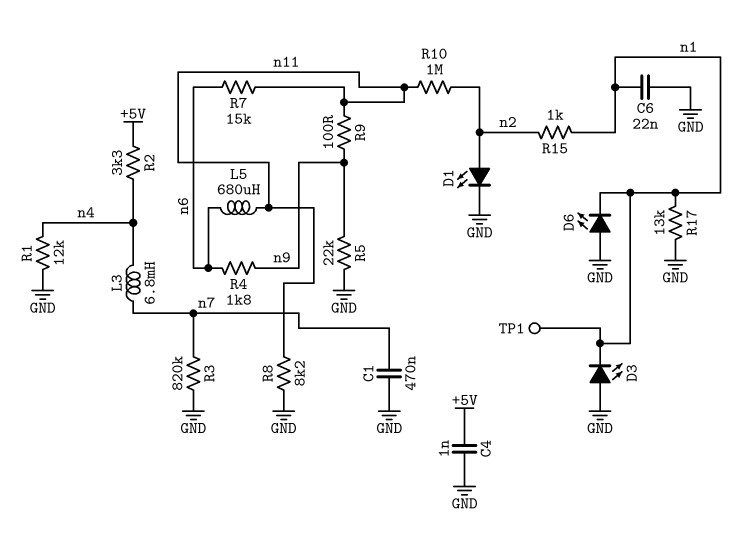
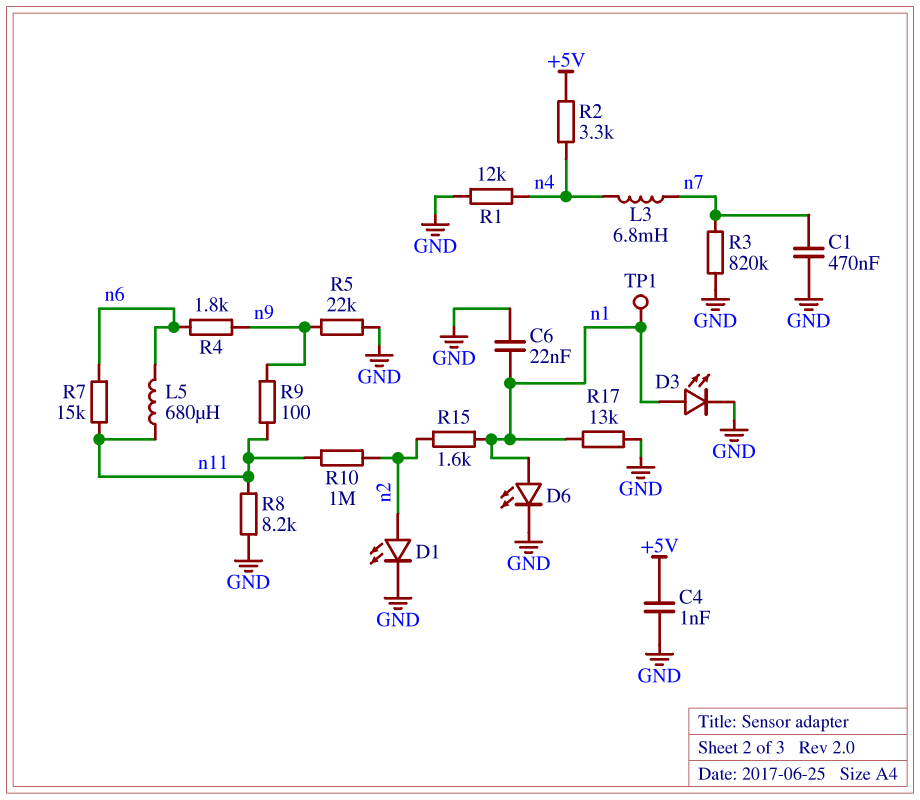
D3: LED (A GND, K n1) -> LED (A n1, K GND)
D6: LED (A GND, K n1) -> LED (A n1, K GND)
R15: 1k (n1, n2) -> 1.6k (n1, n2)

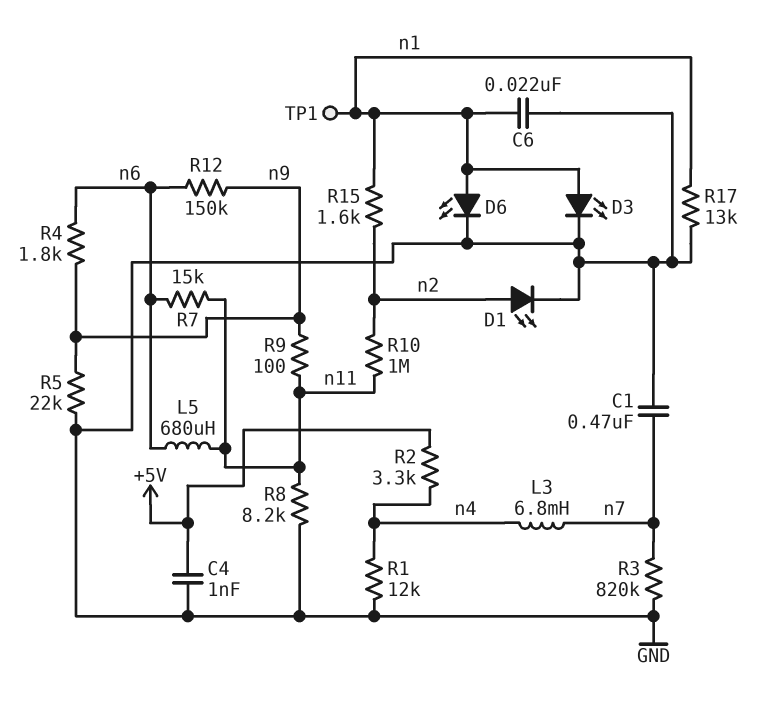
R12: none -> 150k (n6, n9)

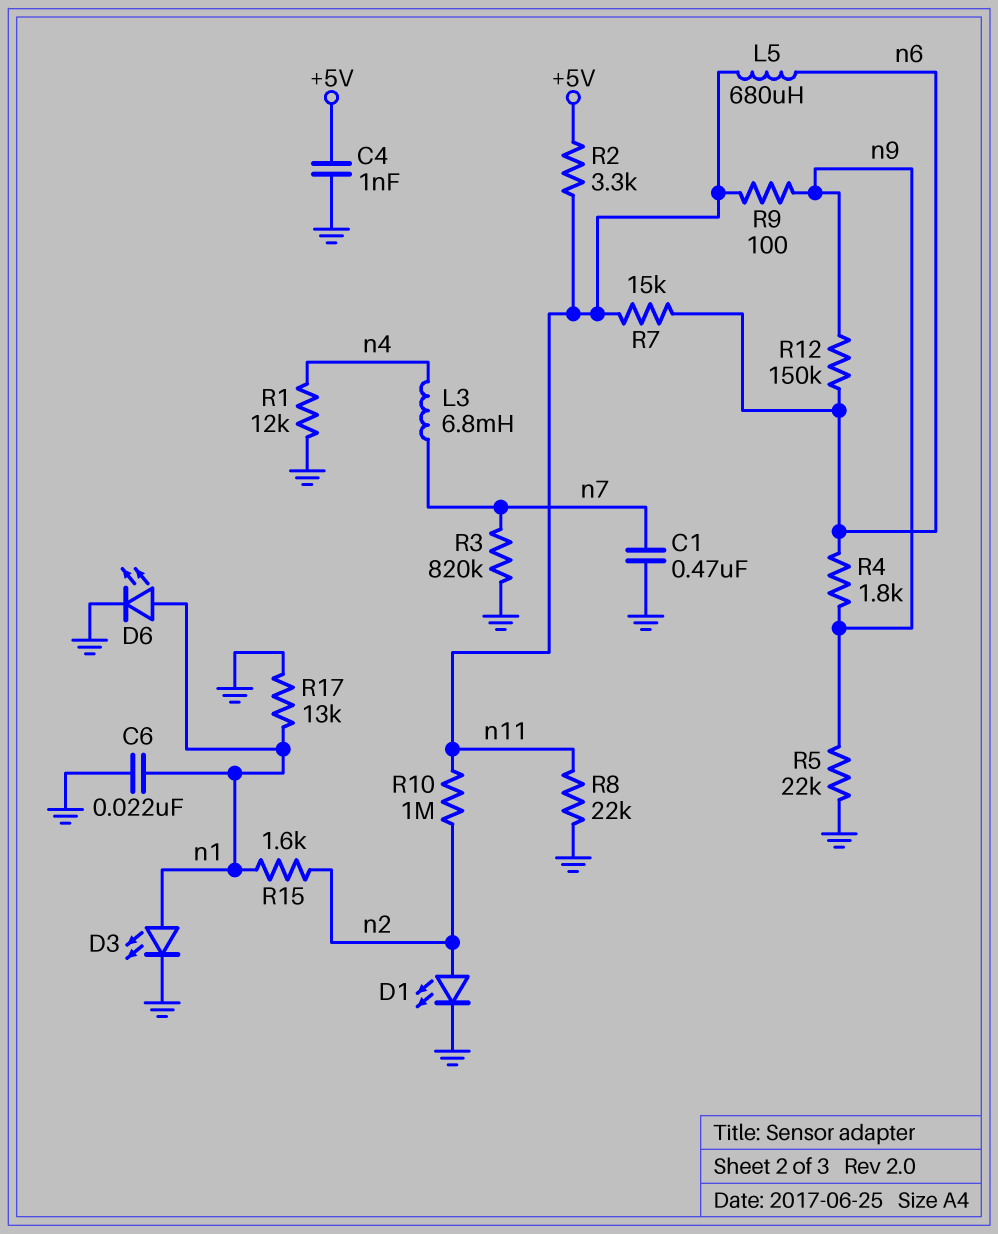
R2: 3.3k (+5V, n4) -> 3.3k (+5V, n11)
R8: 8.2k (GND, n11) -> 22k (GND, n11)
TP1: test point (n1) -> none

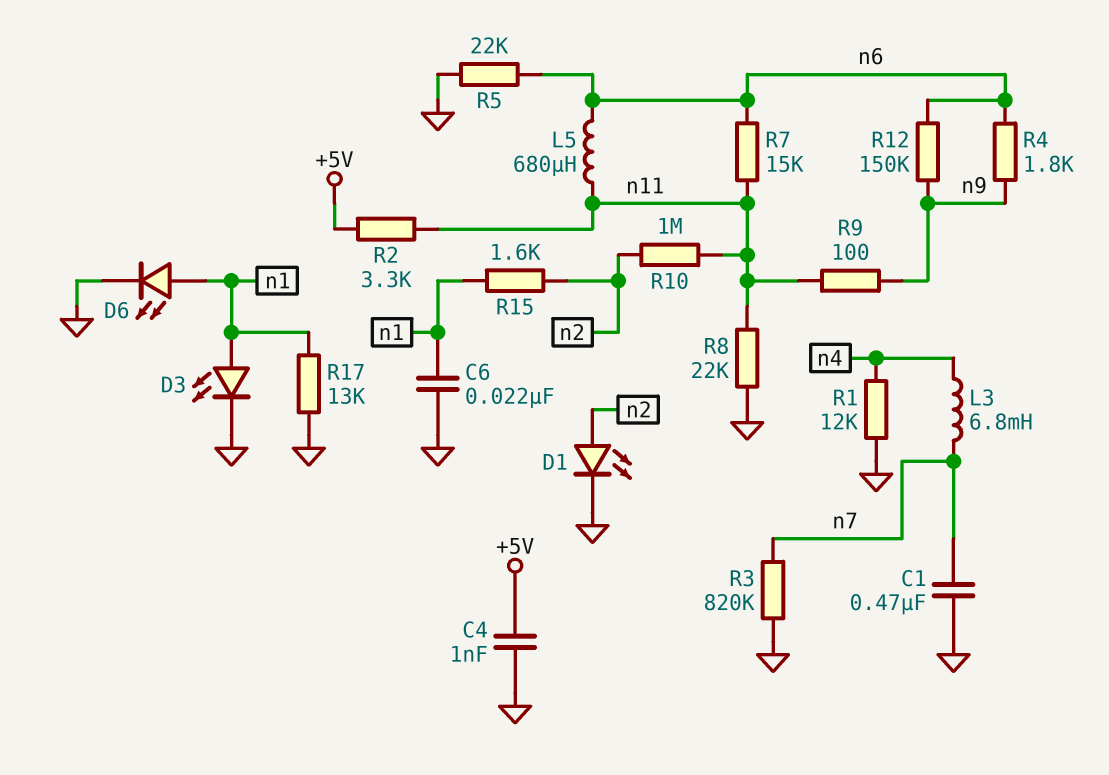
R5: 22k (GND, n9) -> 22k (GND, n6)

